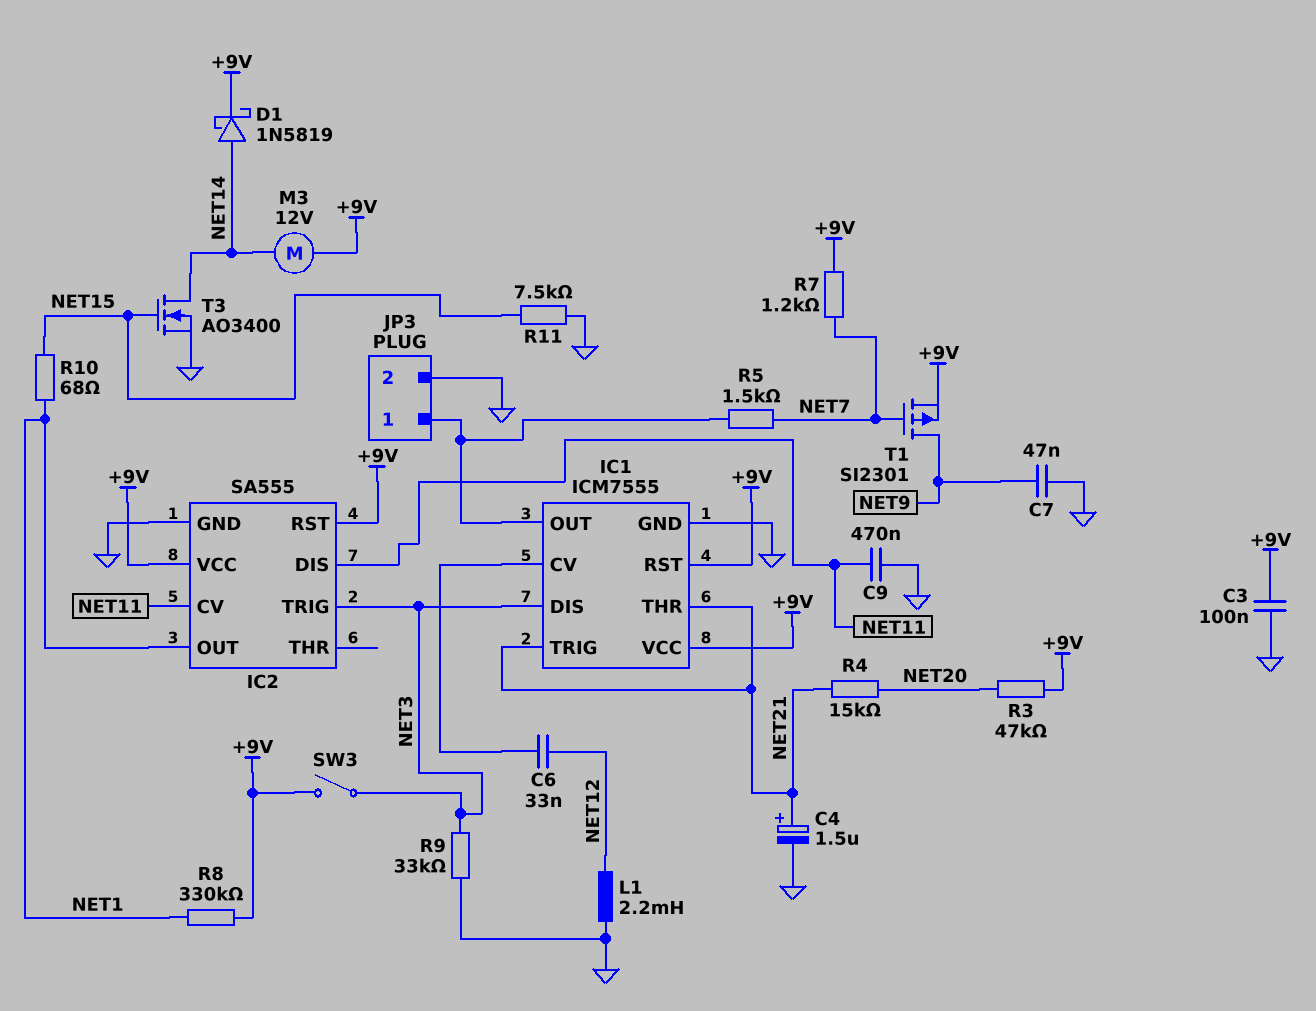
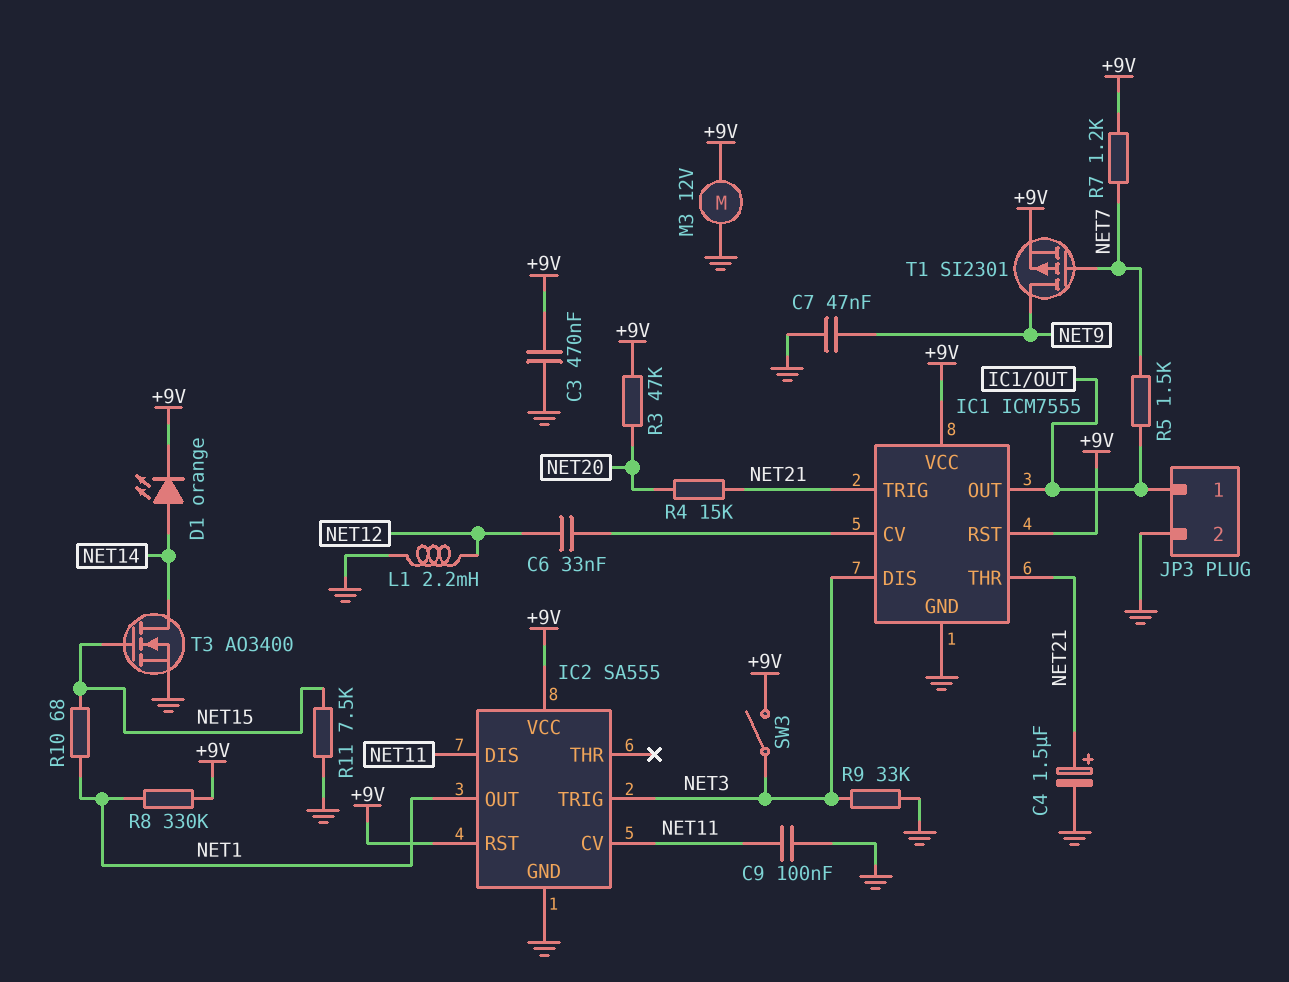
C3: 100nF (+9V, GND) -> 470nF (+9V, GND)
C9: 470nF (GND, NET11) -> 100nF (GND, NET11)
D1: schottky 1N5819 (A NET14, K +9V) -> LED orange (A NET14, K +9V)
M3: motor 12V (+9V, NET14) -> motor 12V (+9V, GND)

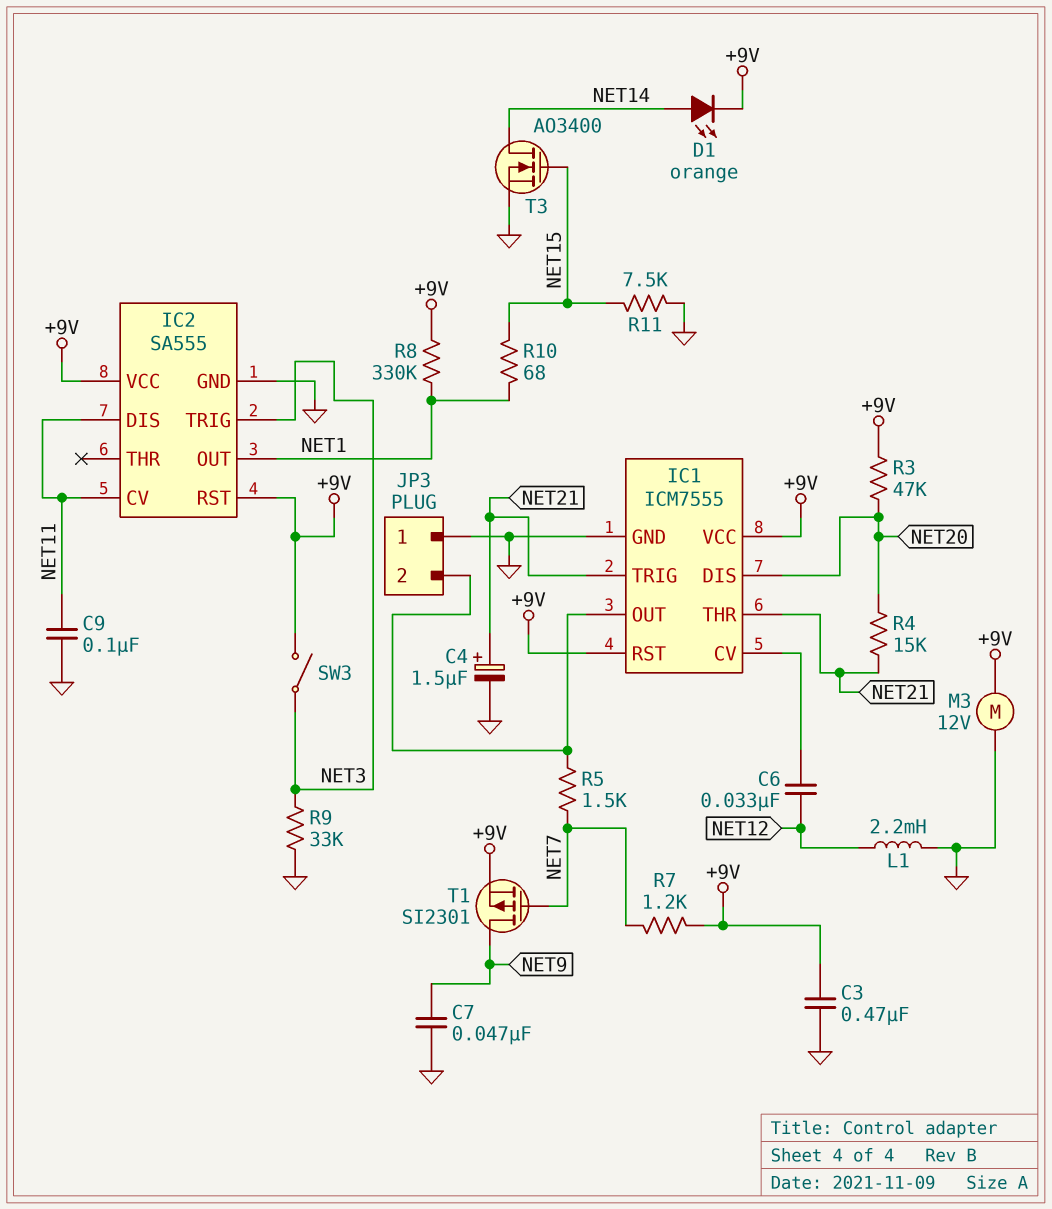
IC1 pin DIS: NET3 -> NET20
JP3 pin 1: IC1/OUT -> GND
JP3 pin 2: GND -> IC1/OUT

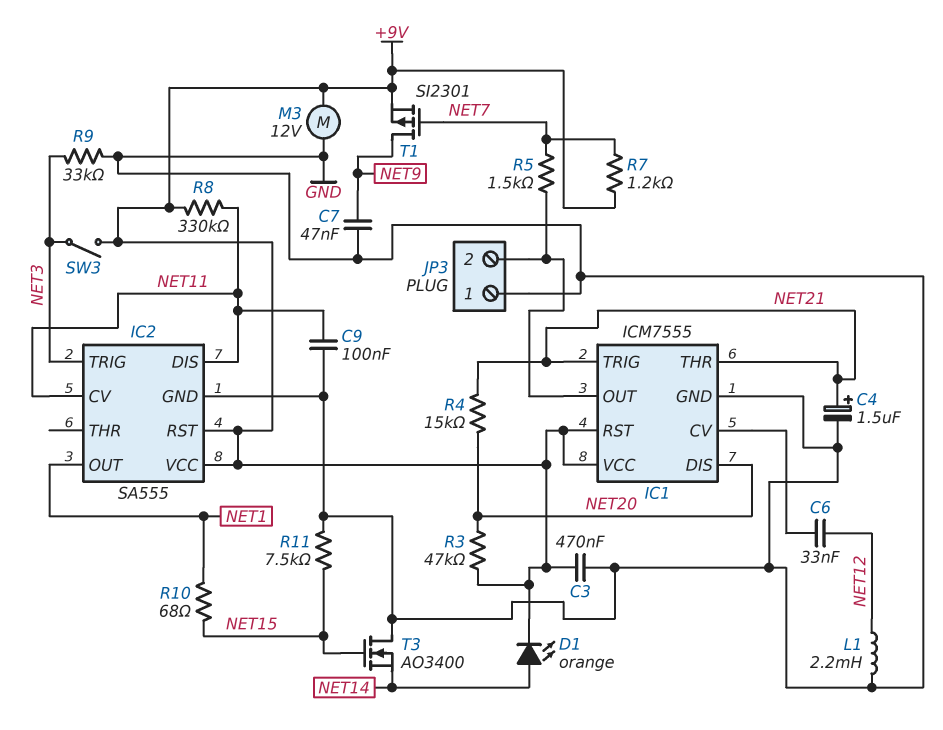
R8: 330k (+9V, NET1) -> 330k (+9V, NET11)
T3: NMOS AO3400 (G NET15, D NET14, S GND) -> NMOS AO3400 (G NET15, D GND, S NET14)

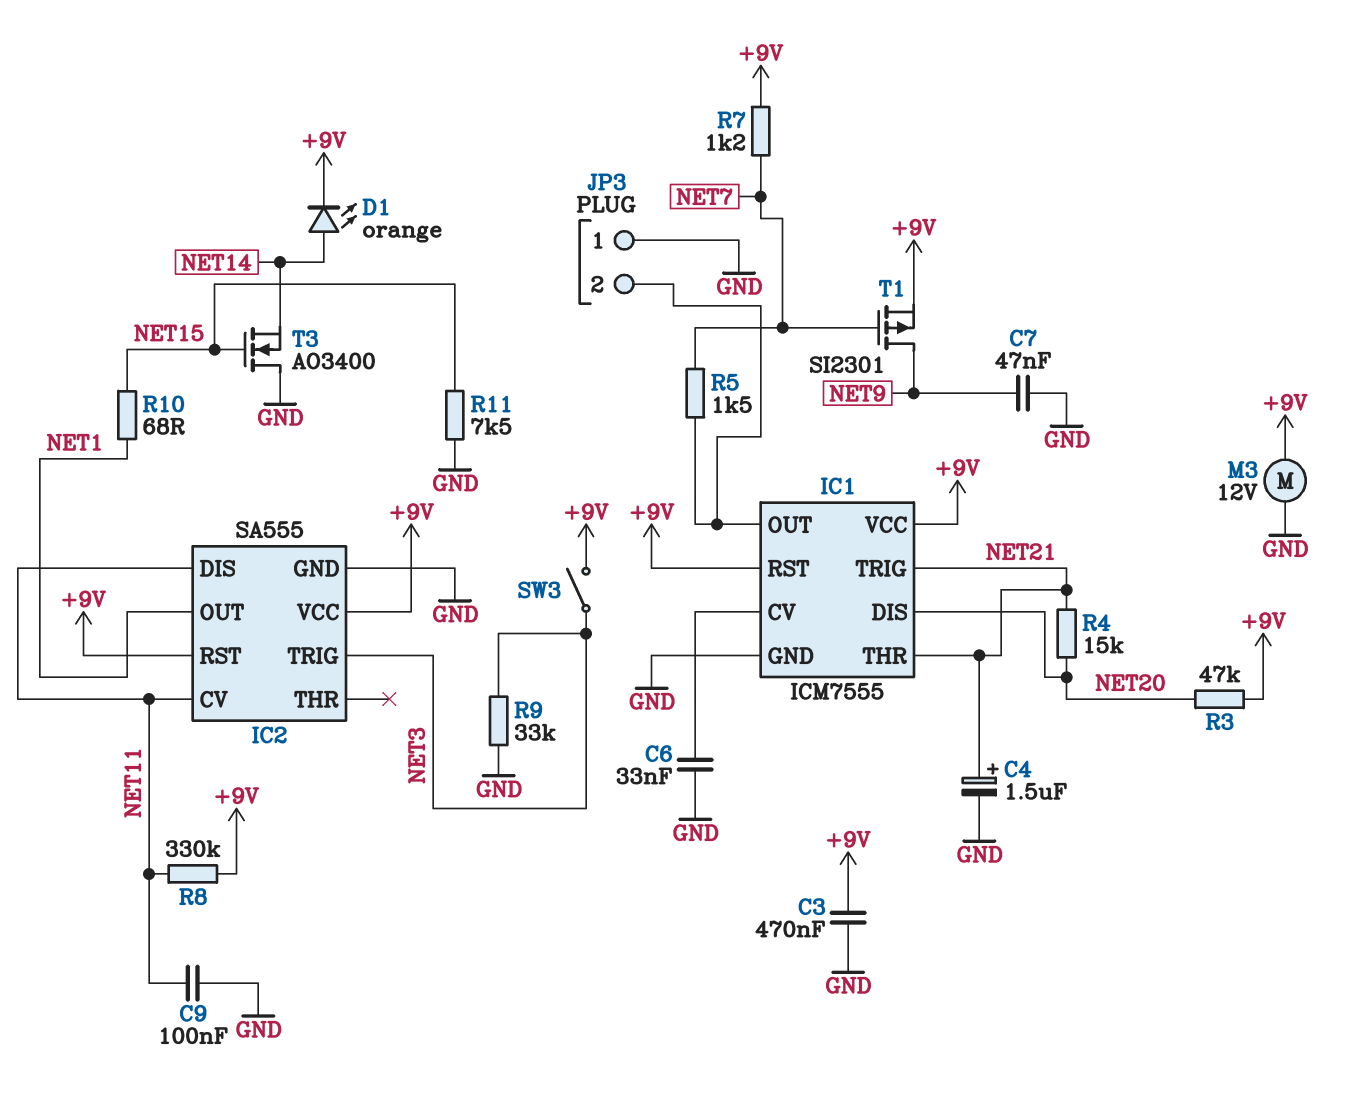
C6: 33nF (IC1/CV, NET12) -> 33nF (GND, IC1/CV)
L1: 2.2mH (GND, NET12) -> none

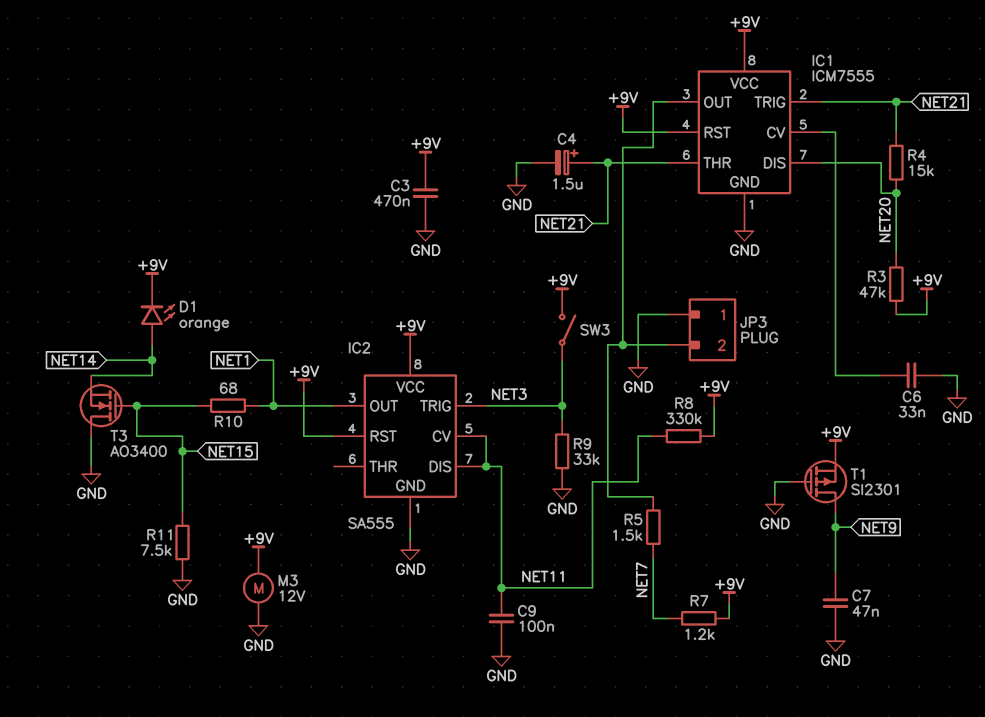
T1: PMOS SI2301 (G NET7, D NET9, S +9V) -> PMOS SI2301 (G GND, D NET9, S +9V)

